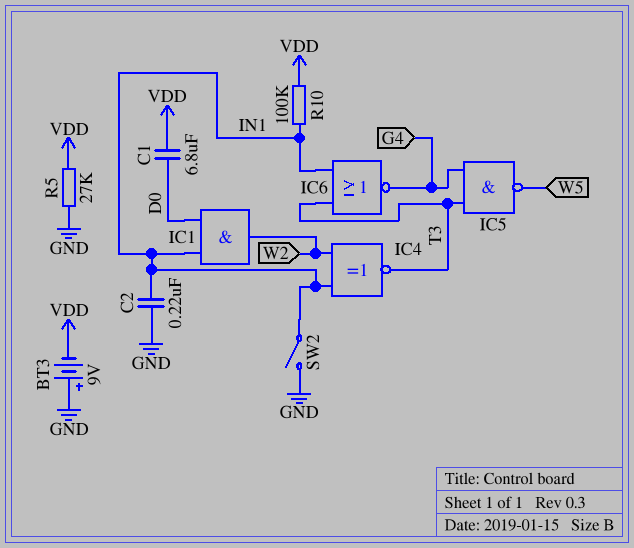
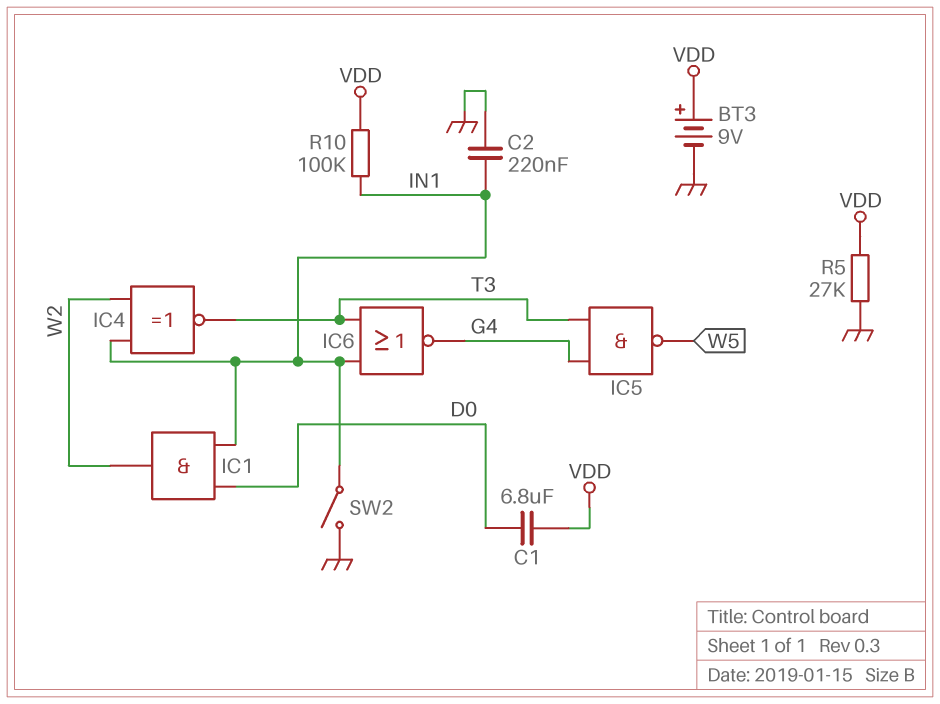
BT3: 9V (plus GND, minus VDD) -> 9V (plus VDD, minus GND)

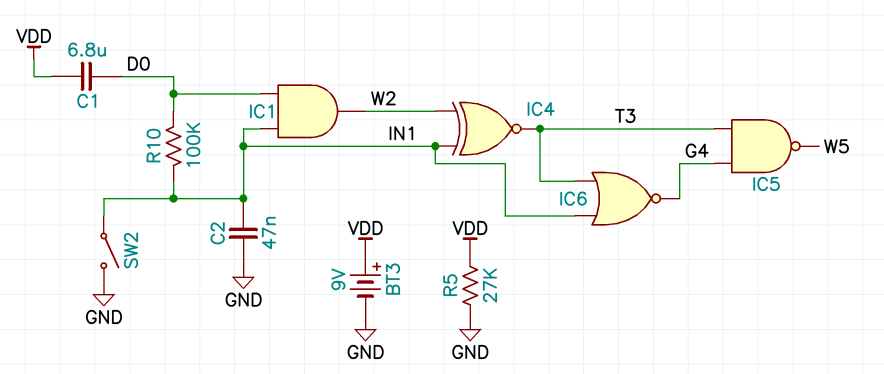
C2: 220nF (GND, IN1) -> 47nF (GND, IN1)
R10: 100k (IN1, VDD) -> 100k (D0, IN1)

